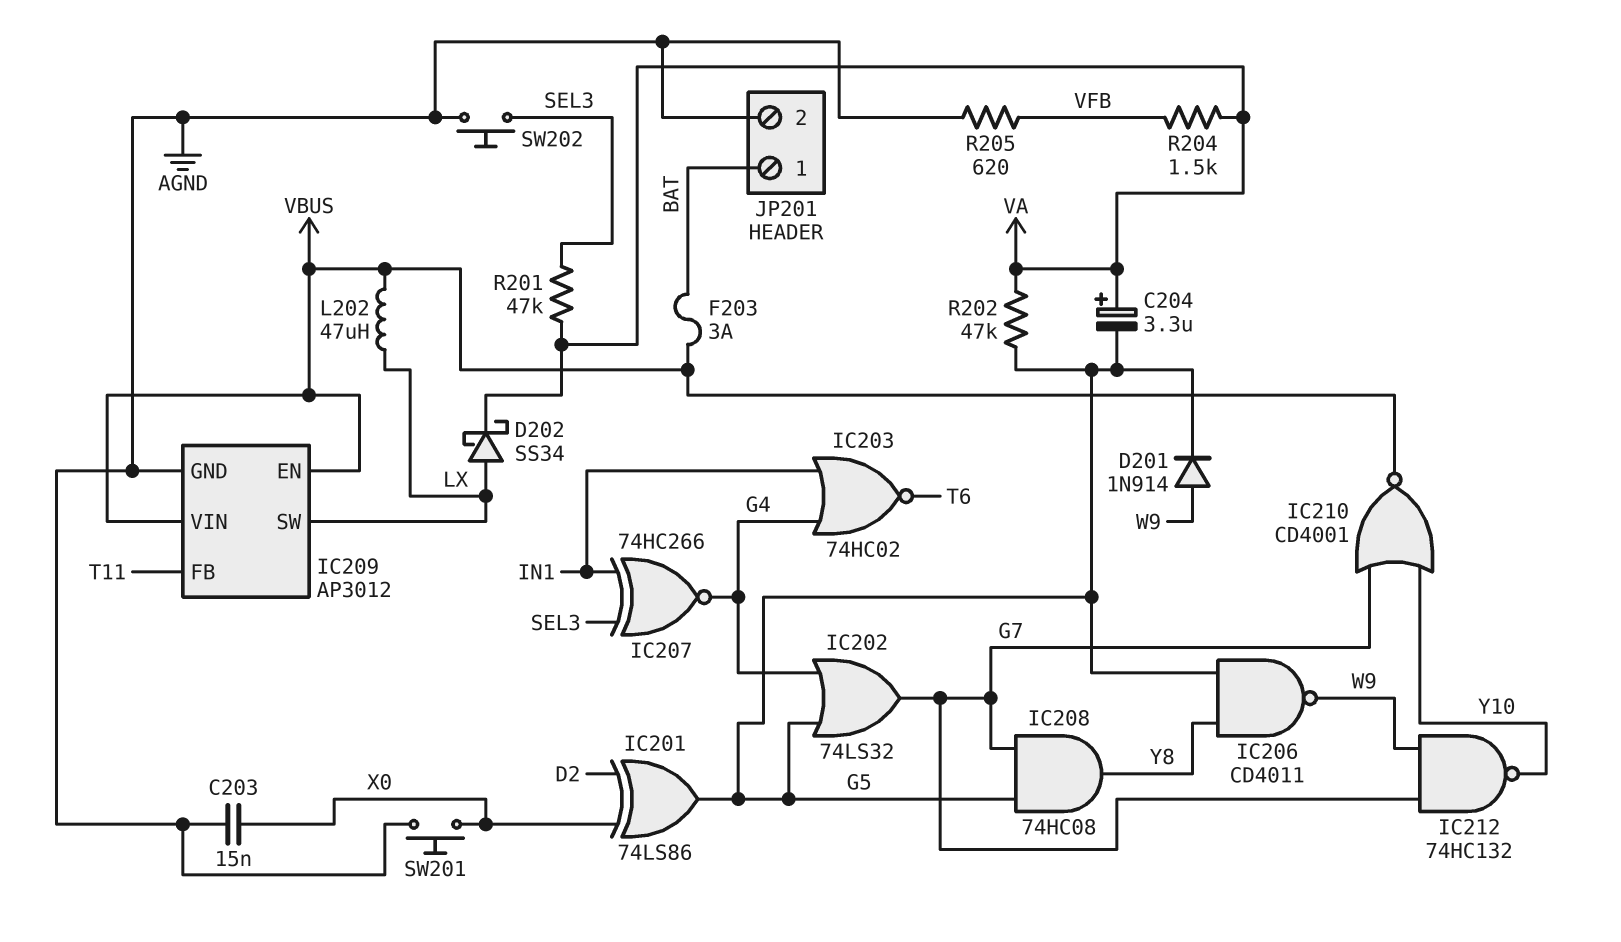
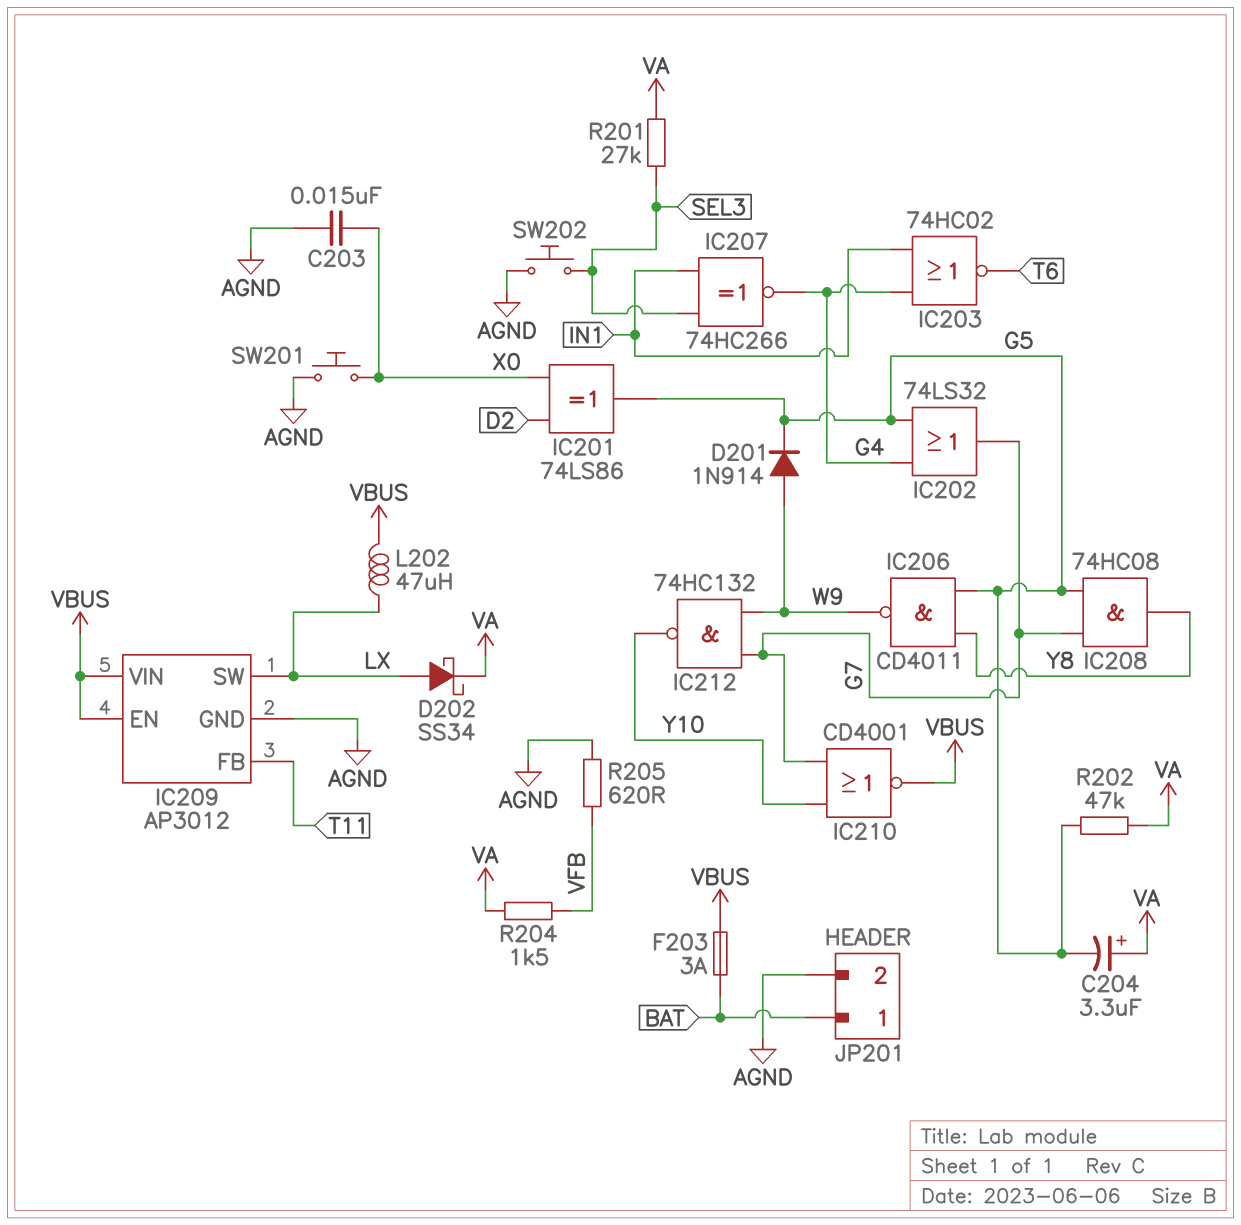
R201: 47k (SEL3, VA) -> 27k (SEL3, VA)

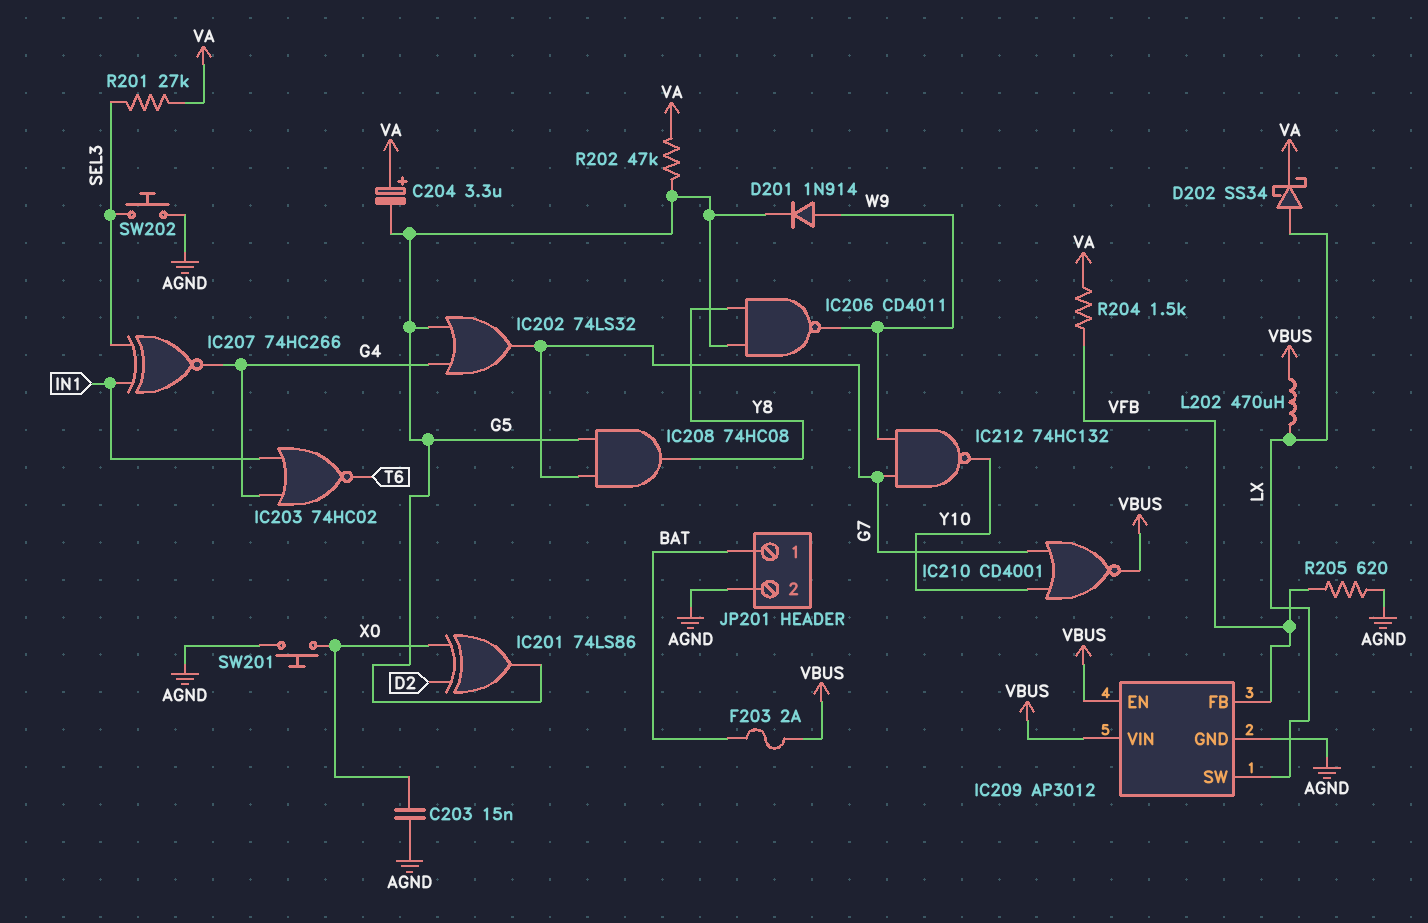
F203: 3A (BAT, VBUS) -> 2A (BAT, VBUS)
IC209 pin FB: T11 -> VFB
L202: 47uH (LX, VBUS) -> 470uH (LX, VBUS)

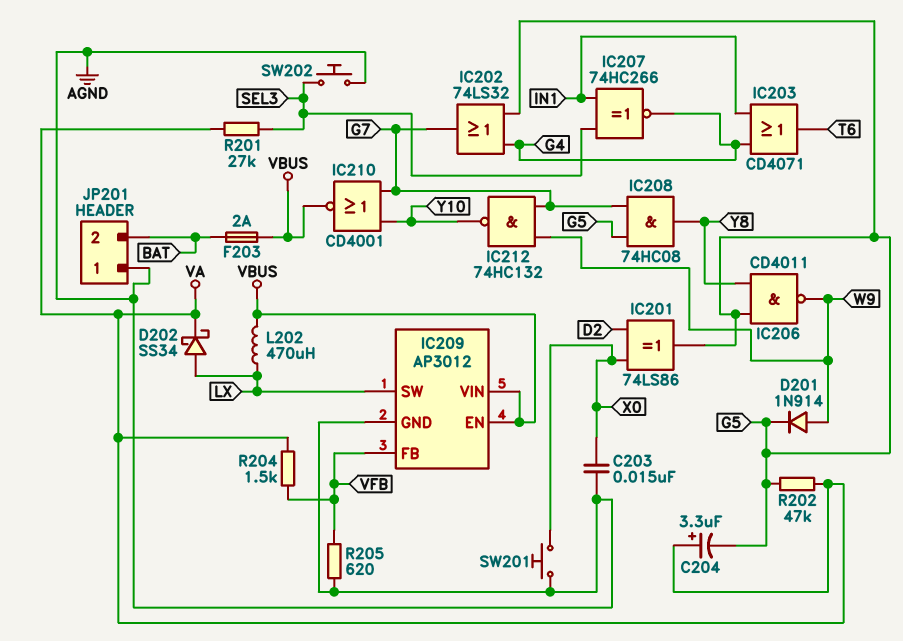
IC203: NOR 74HC02 (in G4, in IN1, out T6) -> OR CD4071 (in G4, in IN1, out T6)
JP201 pin 1: BAT -> AGND
JP201 pin 2: AGND -> BAT

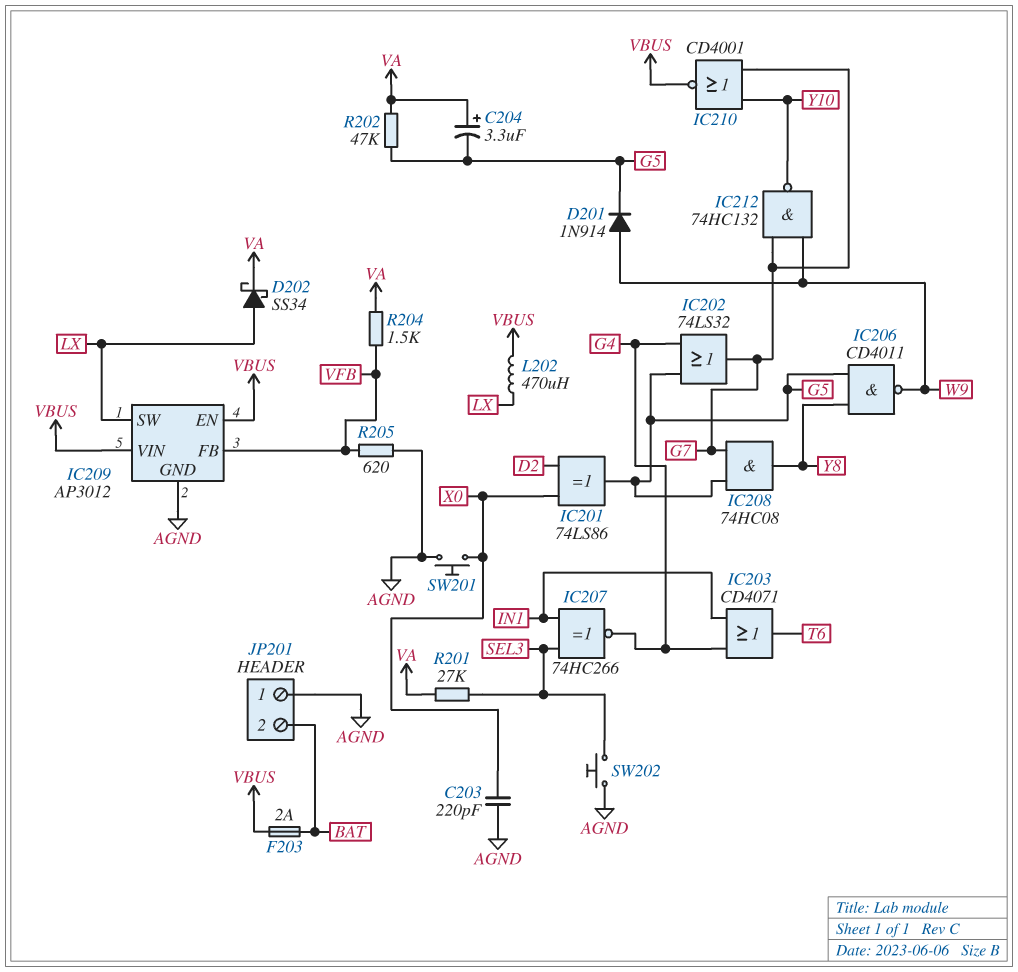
C203: 15nF (AGND, X0) -> 220pF (AGND, X0)

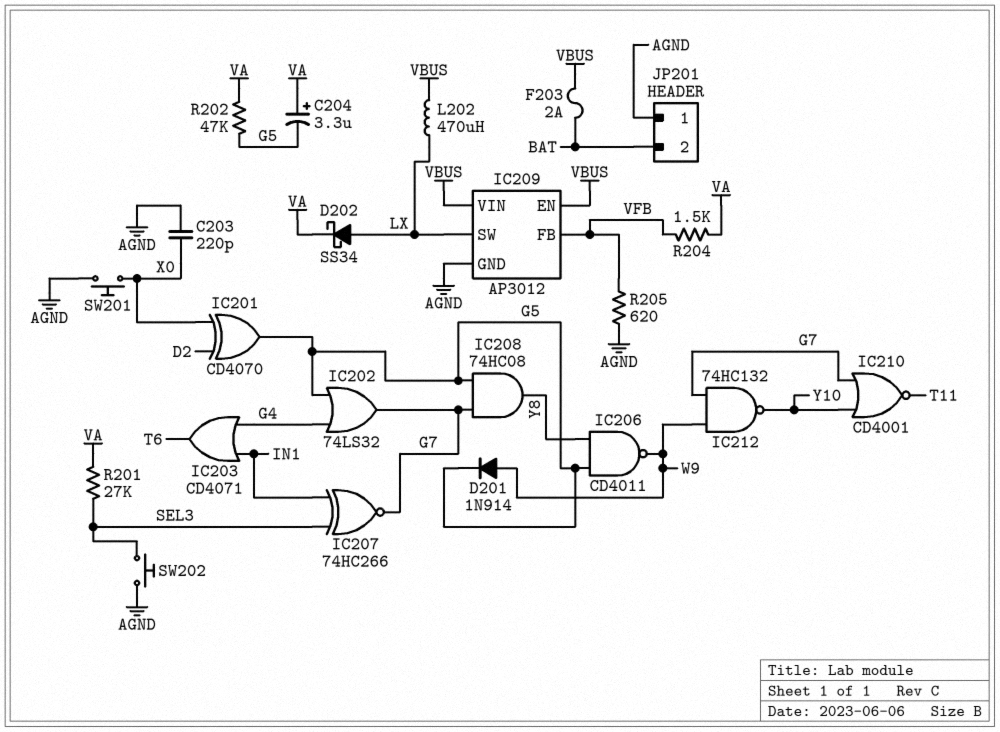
IC201: XOR 74LS86 (in D2, in X0, out G5) -> XOR CD4070 (in D2, in X0, out G5)
IC207: XNOR 74HC266 (in IN1, in SEL3, out G4) -> XNOR 74HC266 (in IN1, in SEL3, out G7)
IC210: NOR CD4001 (in G7, in Y10, out VBUS) -> NOR CD4001 (in G7, in Y10, out T11)

